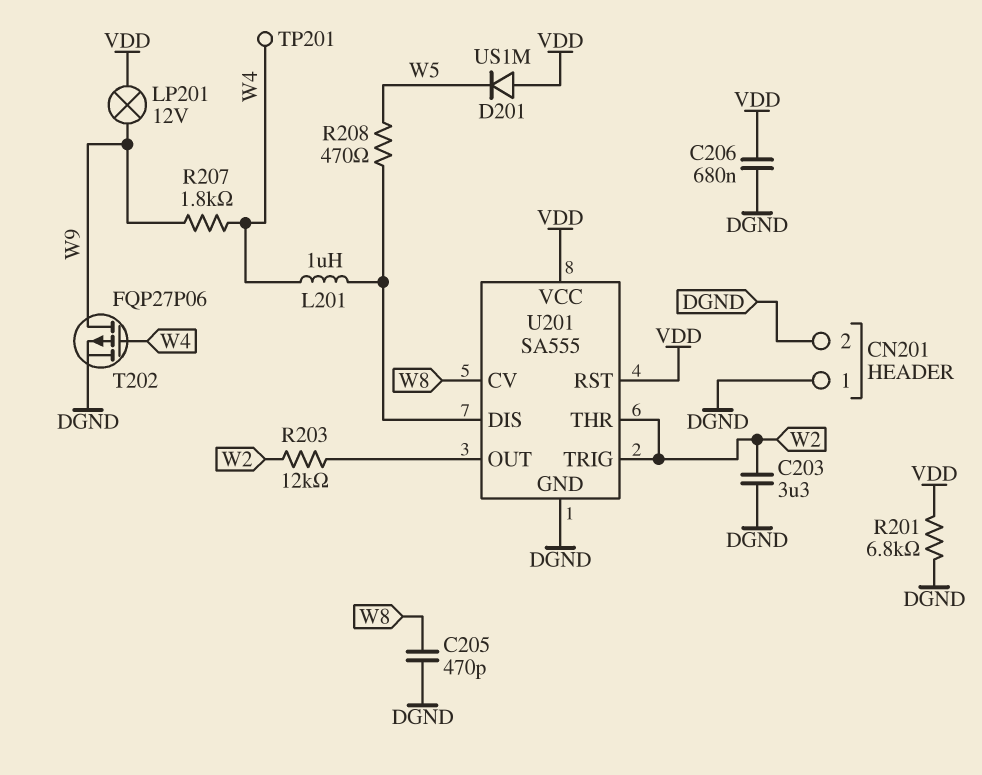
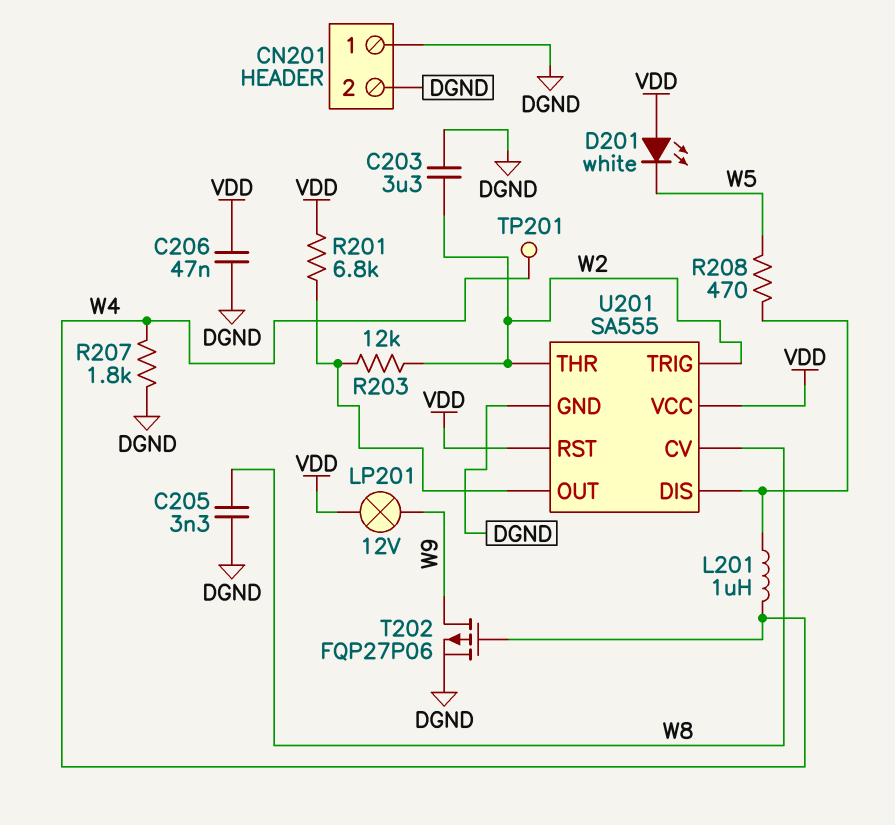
C205: 470pF (DGND, W8) -> 3.3nF (DGND, W8)
C206: 680nF (DGND, VDD) -> 47nF (DGND, VDD)
D201: diode US1M (A VDD, K W5) -> LED white (A VDD, K W5)
R201: 6.8k (DGND, VDD) -> 6.8k (U201/OUT, VDD)
R207: 1.8k (W4, W9) -> 1.8k (DGND, W4)

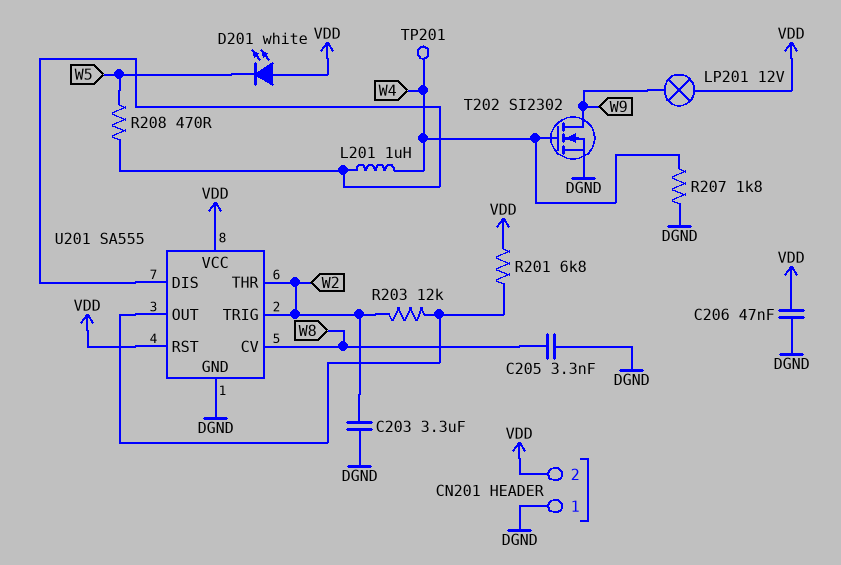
CN201 pin 2: DGND -> VDD
T202: PMOS FQP27P06 (G W4, D W9, S DGND) -> NMOS SI2302 (G W4, D W9, S DGND)

